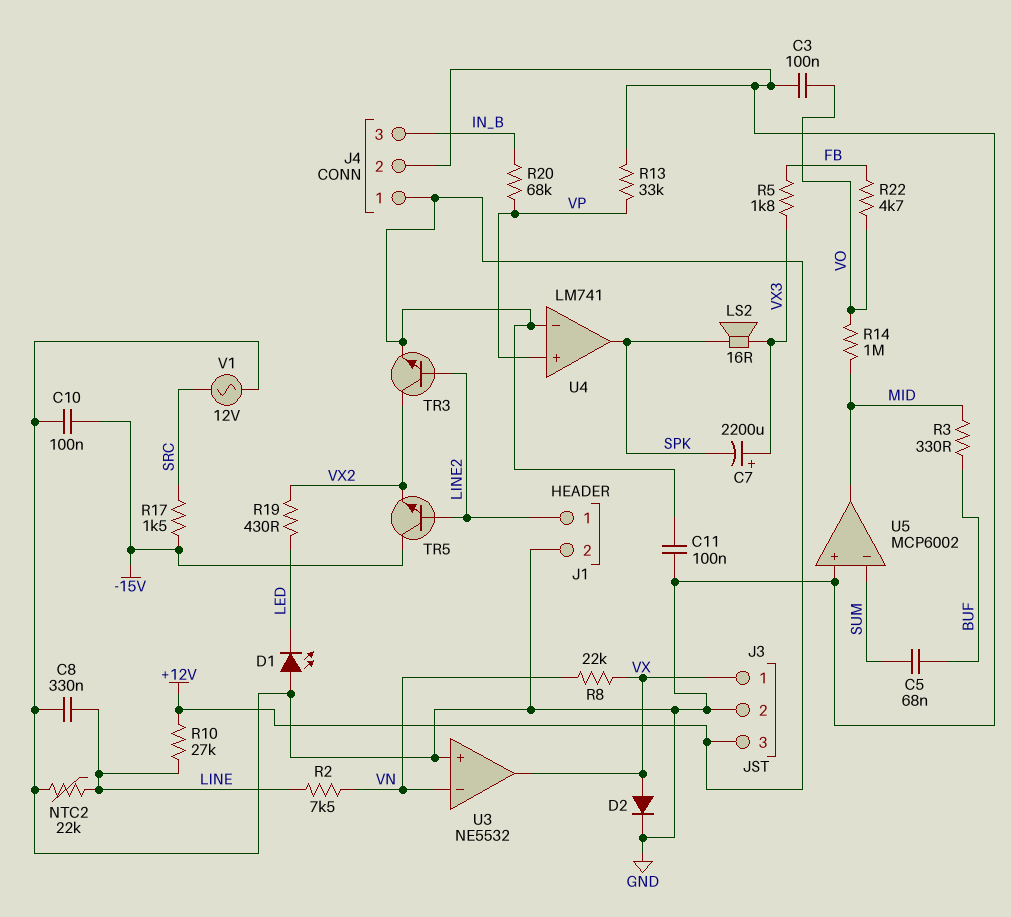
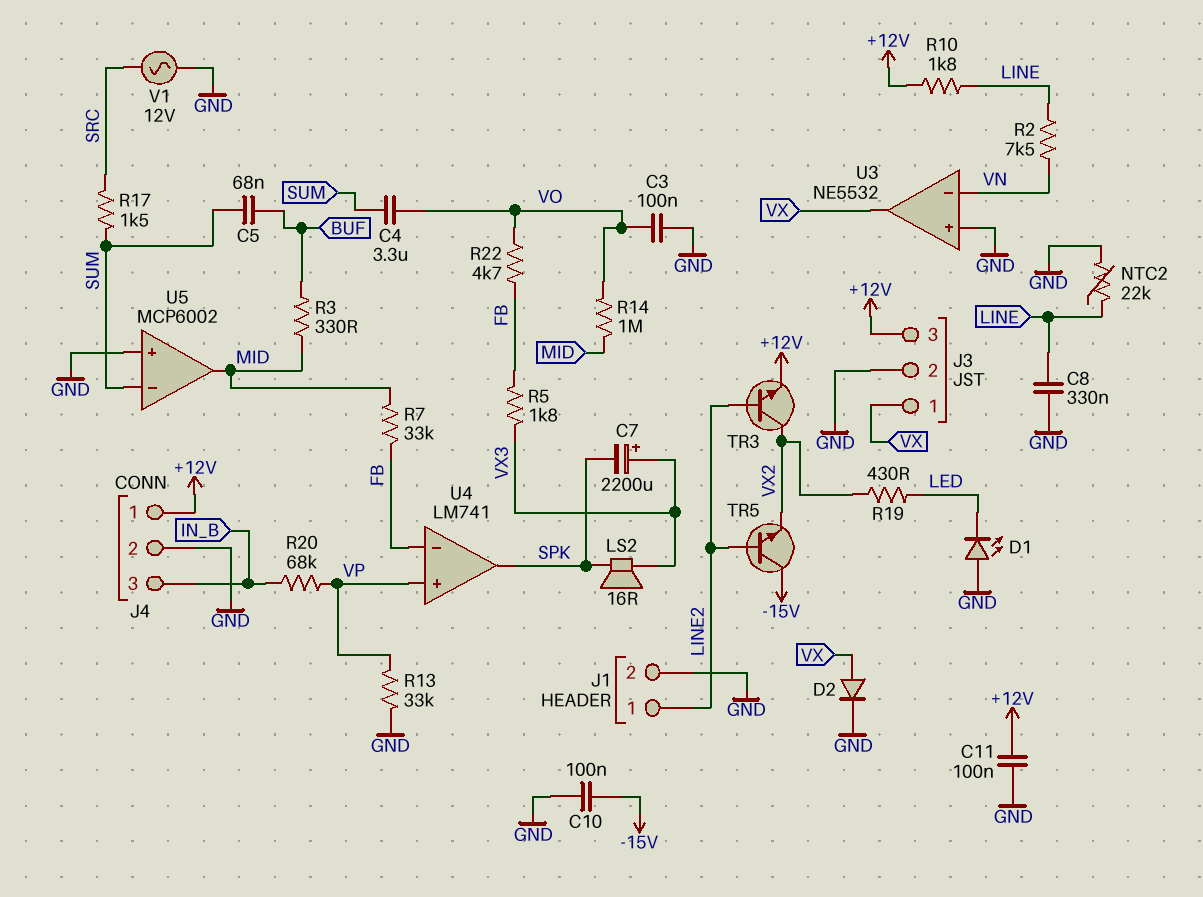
C4: none -> 3.3uF (SUM, VO)
R7: none -> 33k (FB, MID)
R8: 22k (VN, VX) -> none
R10: 27k (+12V, LINE) -> 1.8k (+12V, LINE)
R17: 1.5k (-15V, SRC) -> 1.5k (SRC, SUM)
U4 pin in-: +12V -> FB

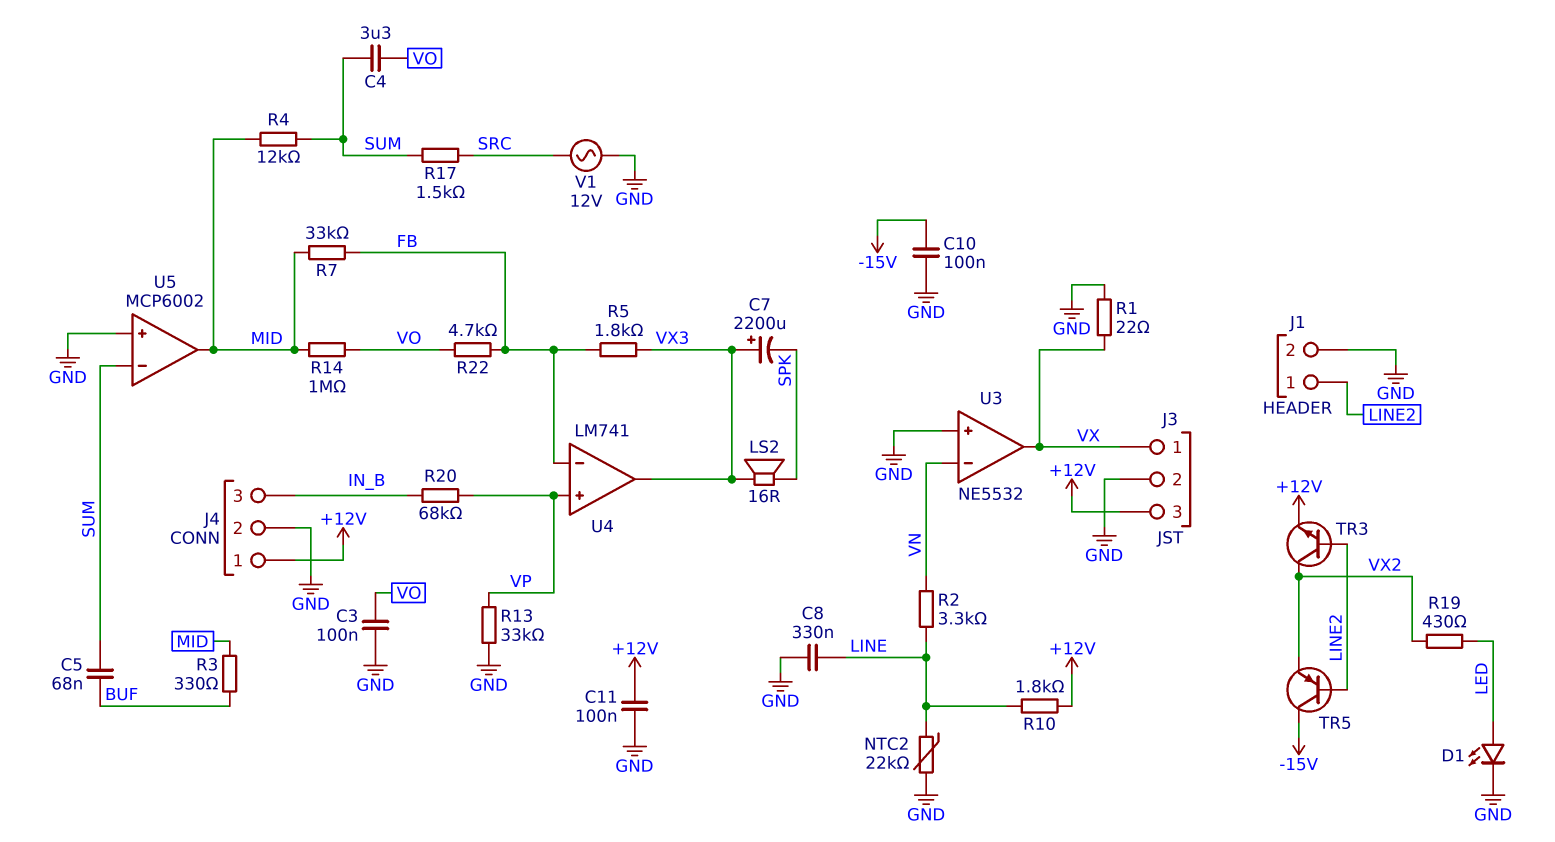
D1: LED (A GND, K LED) -> LED (A LED, K GND)
D2: diode (A VX, K GND) -> none
R1: none -> 22 (GND, VX)
R2: 7.5k (LINE, VN) -> 3.3k (LINE, VN)
R4: none -> 12k (MID, SUM)
TR5: NPN (B LINE2, C -15V, E VX2) -> PNP (B LINE2, C -15V, E VX2)
U4 pin out: SPK -> VX3

